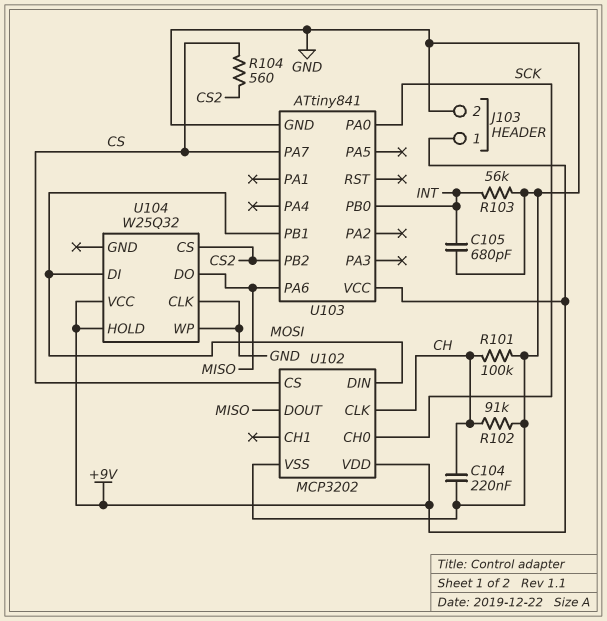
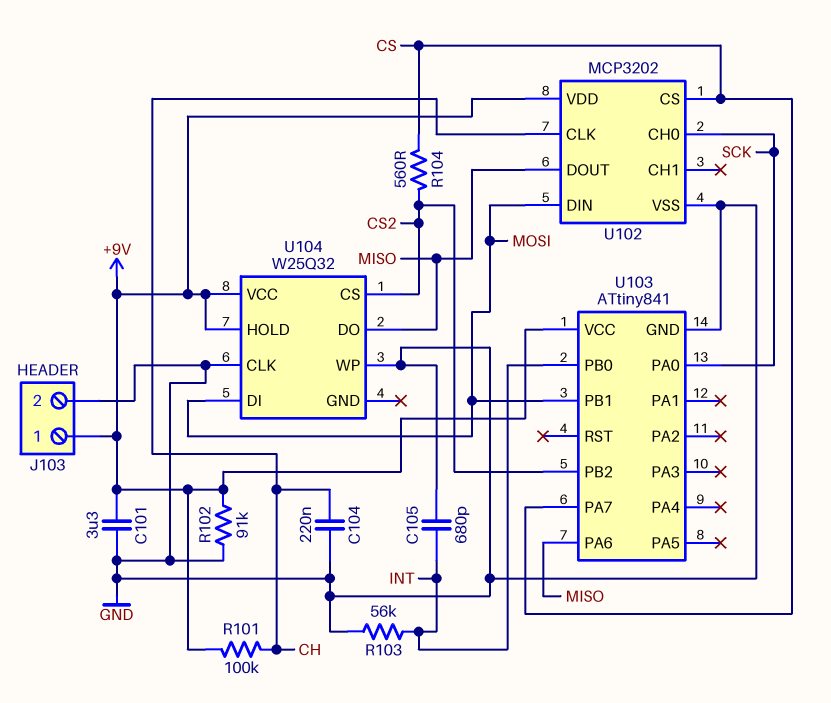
C101: none -> 3.3uF (+9V, GND)
R101: 100k (CH, GND) -> 100k (+9V, CH)
R102: 91k (CH, GND) -> 91k (+9V, GND)

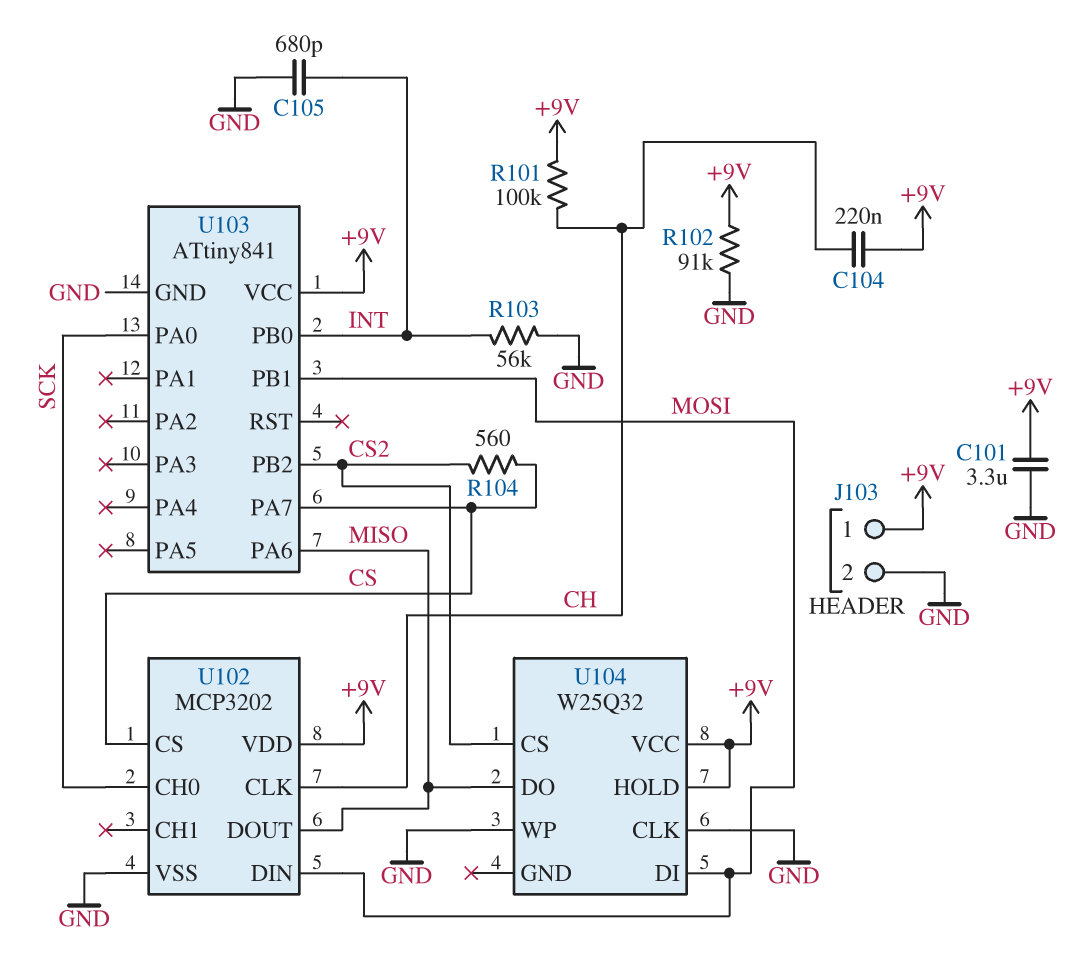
C104: 220nF (CH, GND) -> 220nF (+9V, CH)

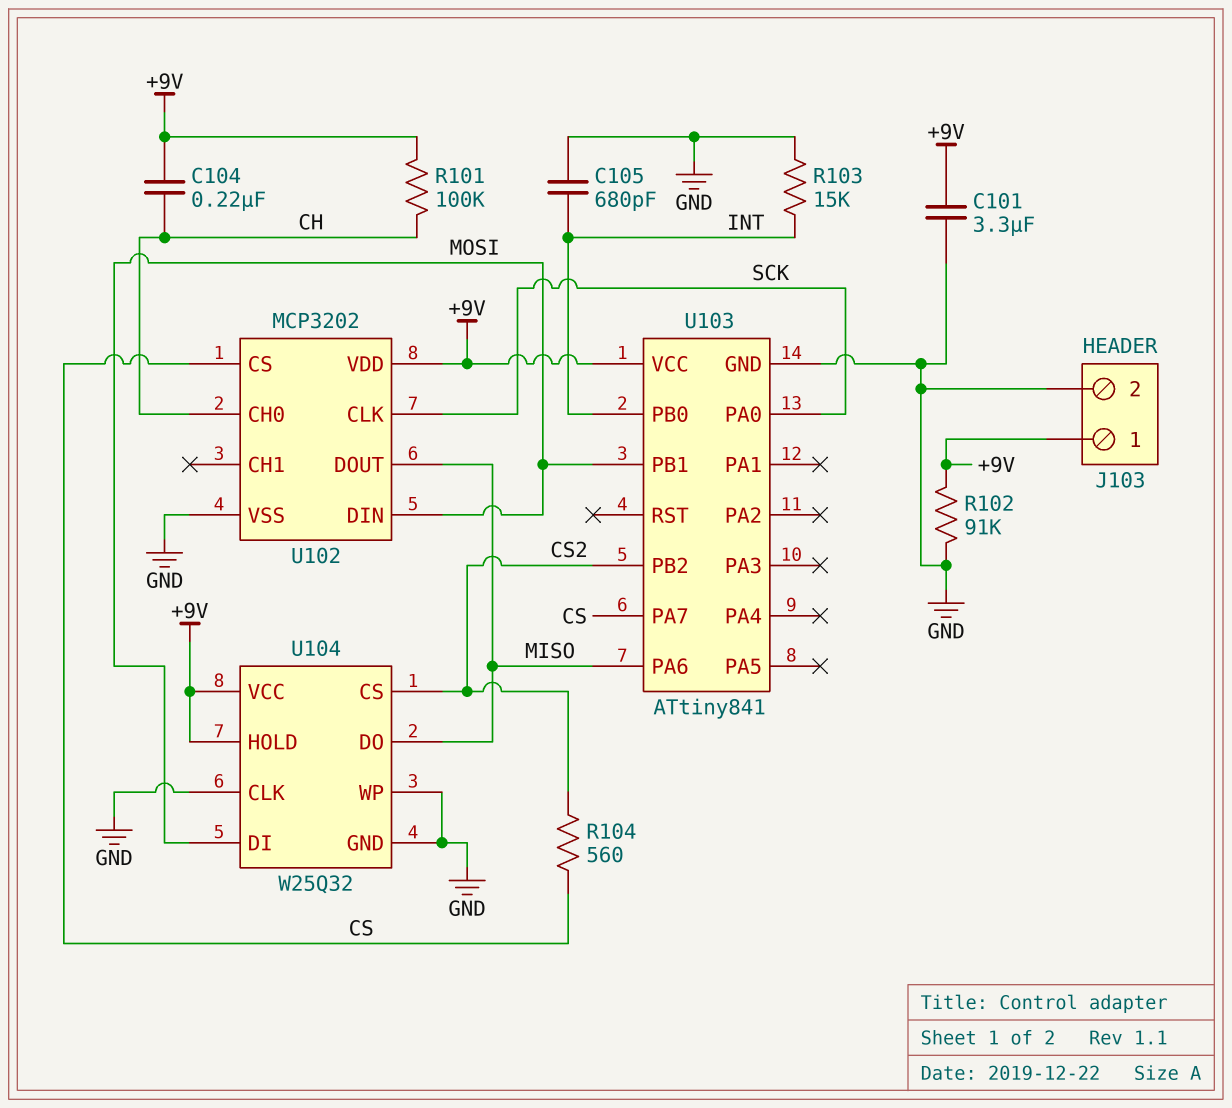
R103: 56k (GND, INT) -> 15k (GND, INT)
U102 pin CH0: SCK -> CH
U102 pin CLK: CH -> SCK
U104 pin GND: none -> GND

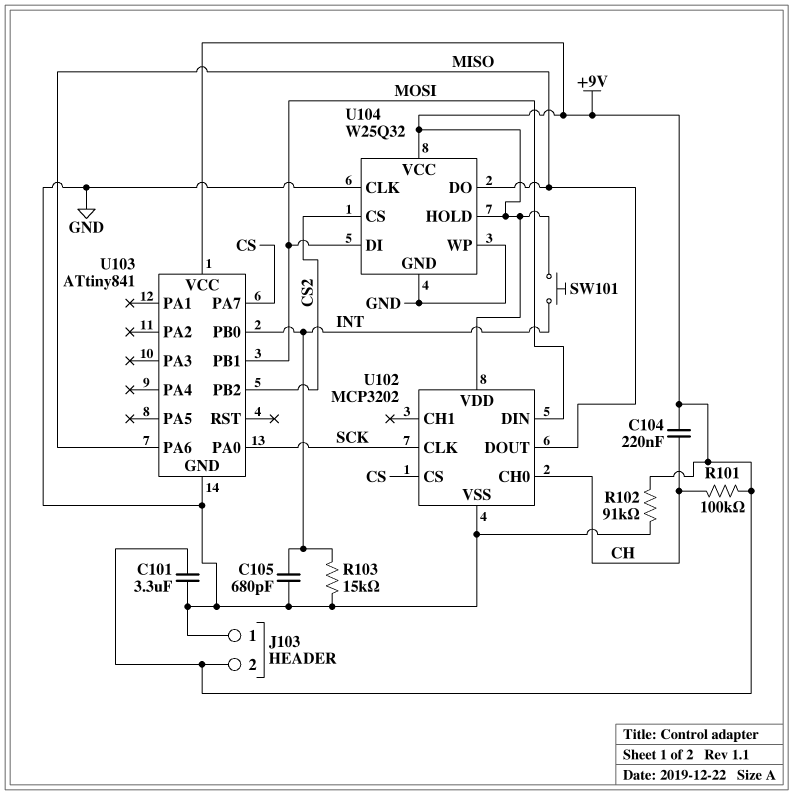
J103 pin 1: +9V -> GND
J103 pin 2: GND -> +9V
R104: 560 (CS, CS2) -> none
SW101: none -> button (+9V, INT)

